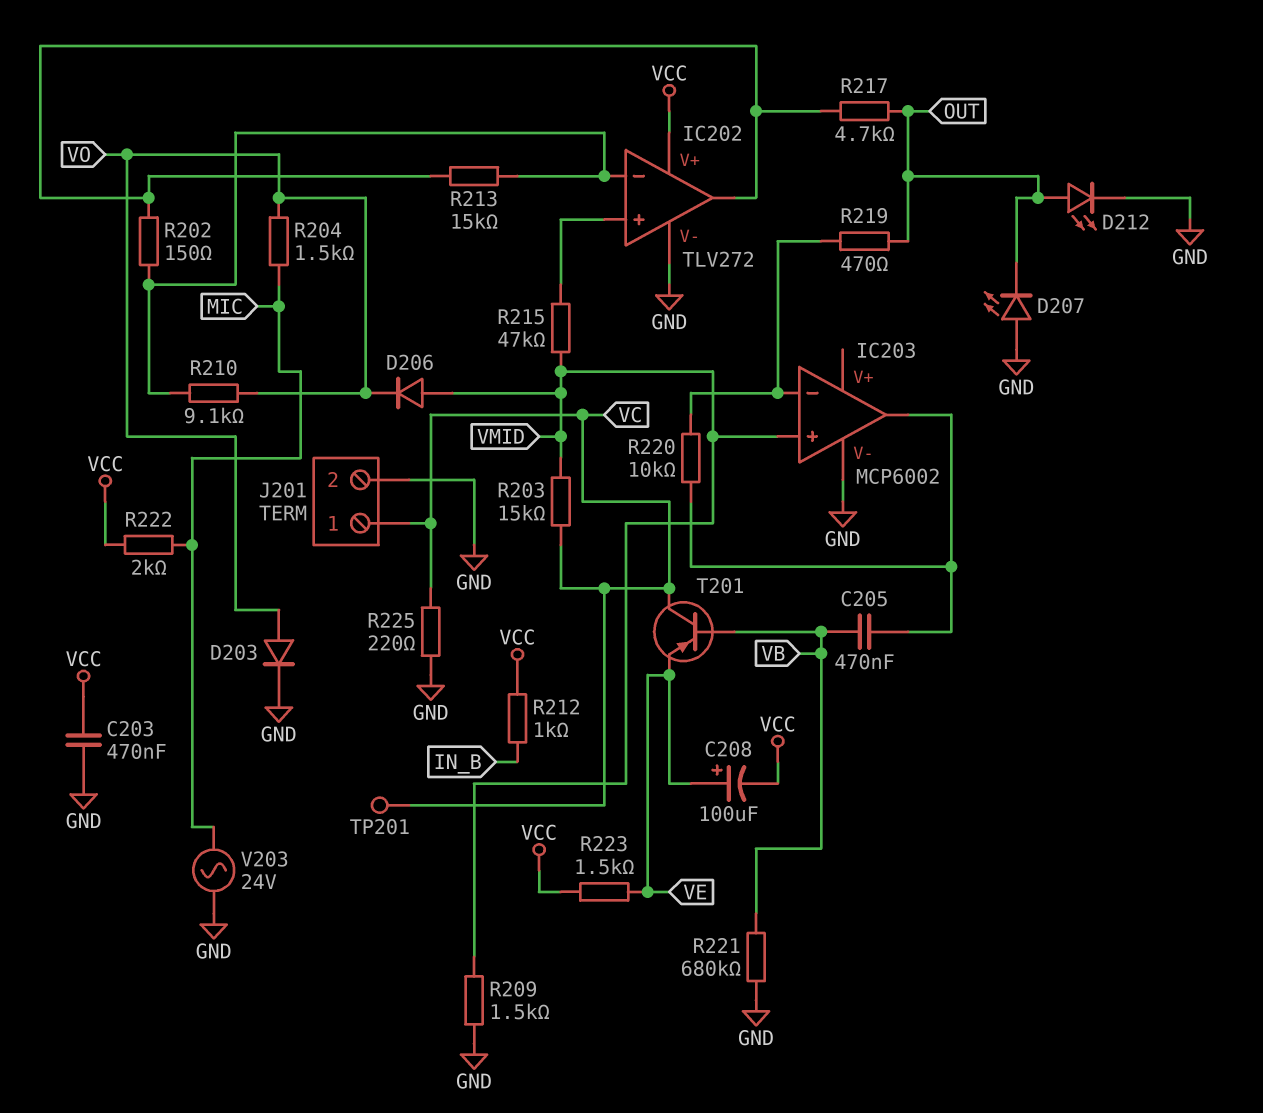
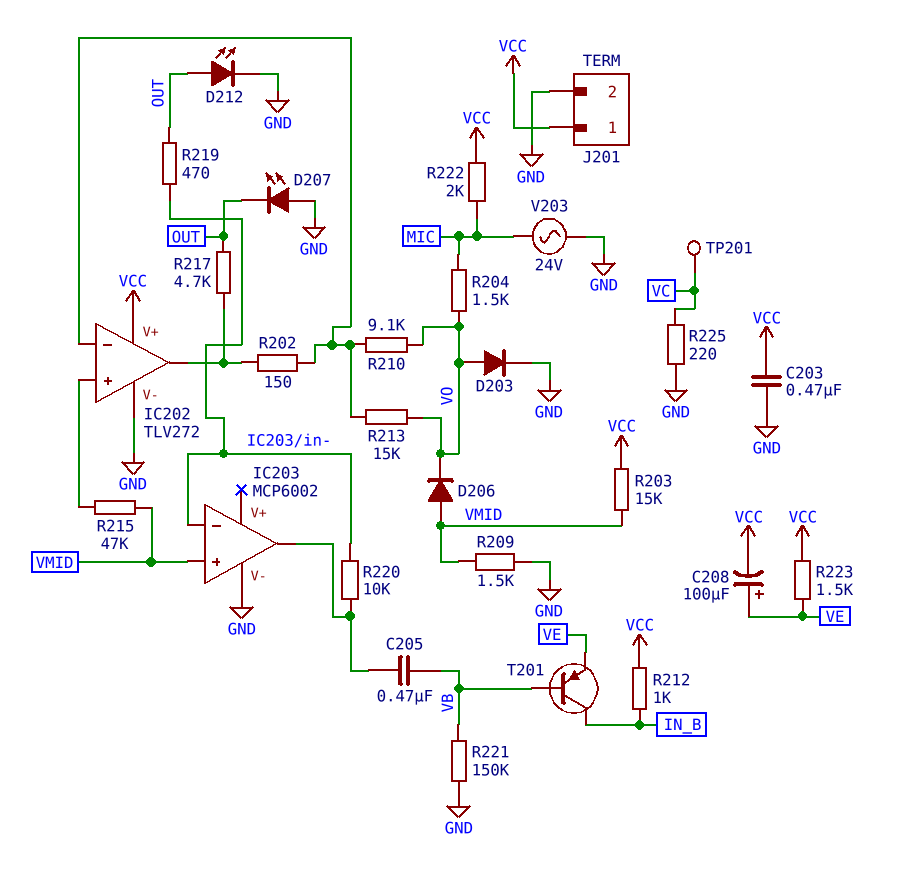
J201 pin 1: VC -> VCC
R203: 15k (VC, VMID) -> 15k (VCC, VMID)
R213: 15k (IC202/in-, IC202/out) -> 15k (IC202/in-, VO)
R221: 680k (GND, VB) -> 150k (GND, VB)
T201: PNP (B VB, C VC, E VE) -> PNP (B VB, C IN_B, E VE)

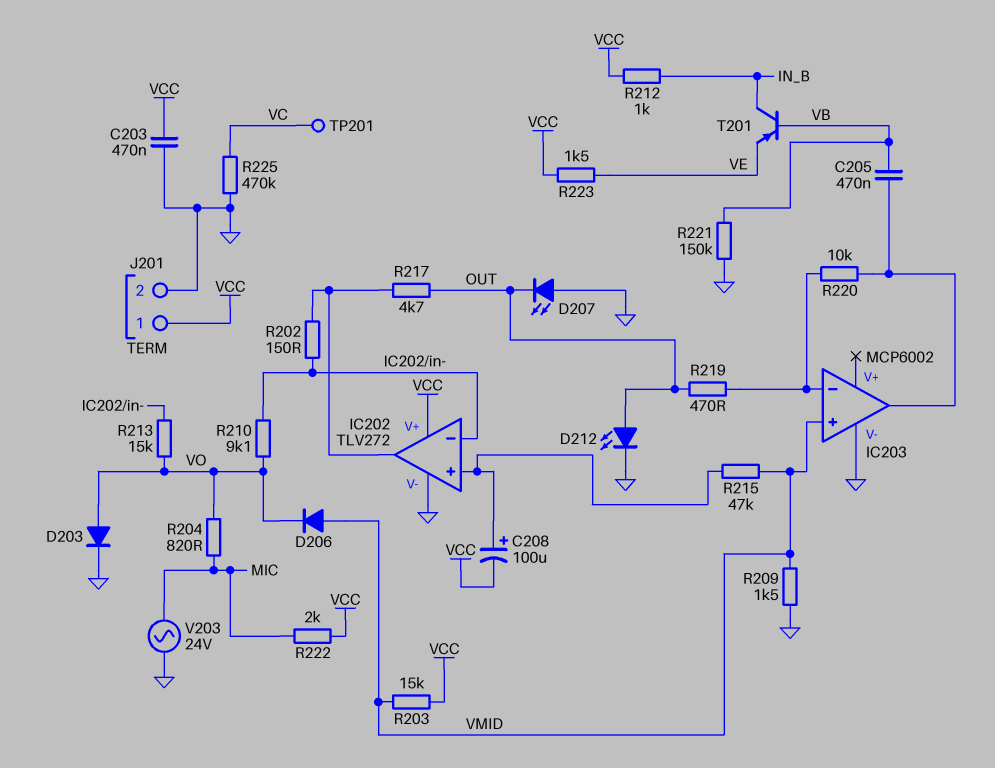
C208: 100uF (plus VE, minus VCC) -> 100uF (plus IC202/in+, minus VCC)
R204: 1.5k (MIC, VO) -> 820 (MIC, VO)
R225: 220 (GND, VC) -> 470k (GND, VC)

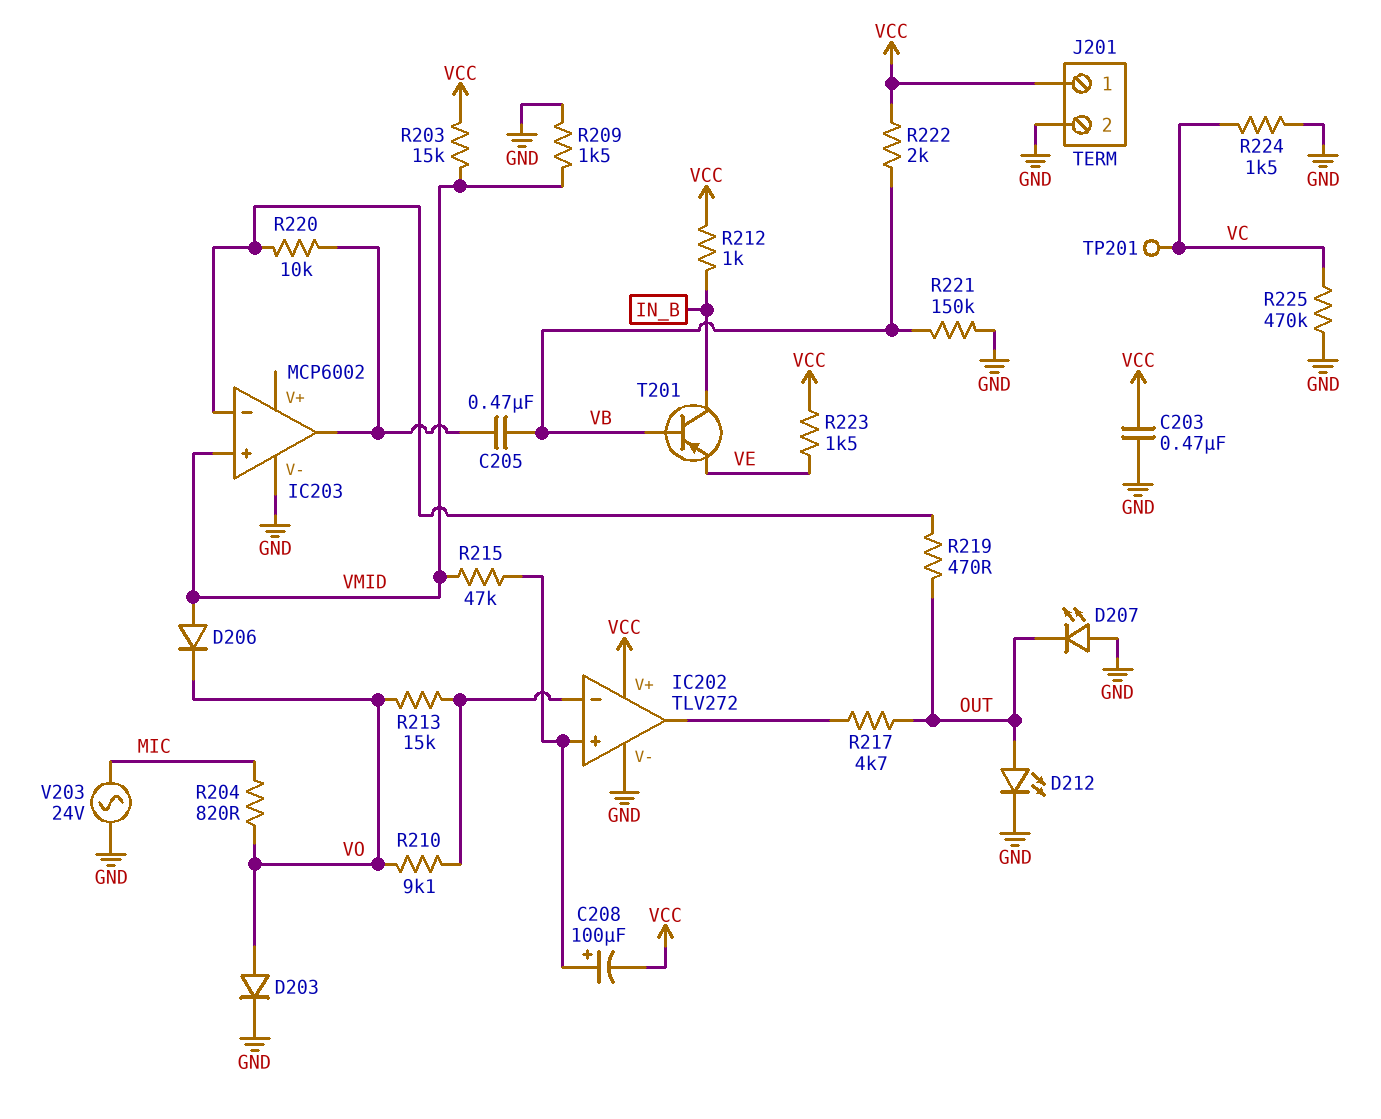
R202: 150 (IC202/in-, IC202/out) -> none
R222: 2k (MIC, VCC) -> 2k (VB, VCC)
R224: none -> 1.5k (GND, VC)

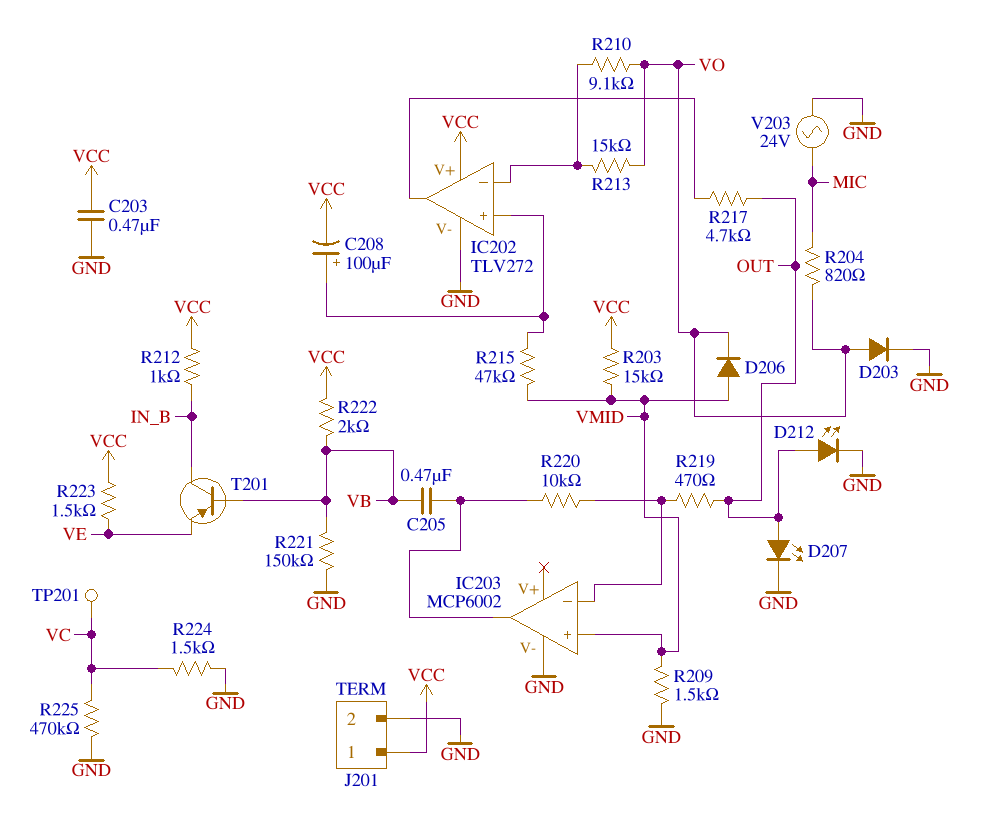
D207: LED (A GND, K OUT) -> LED (A OUT, K GND)

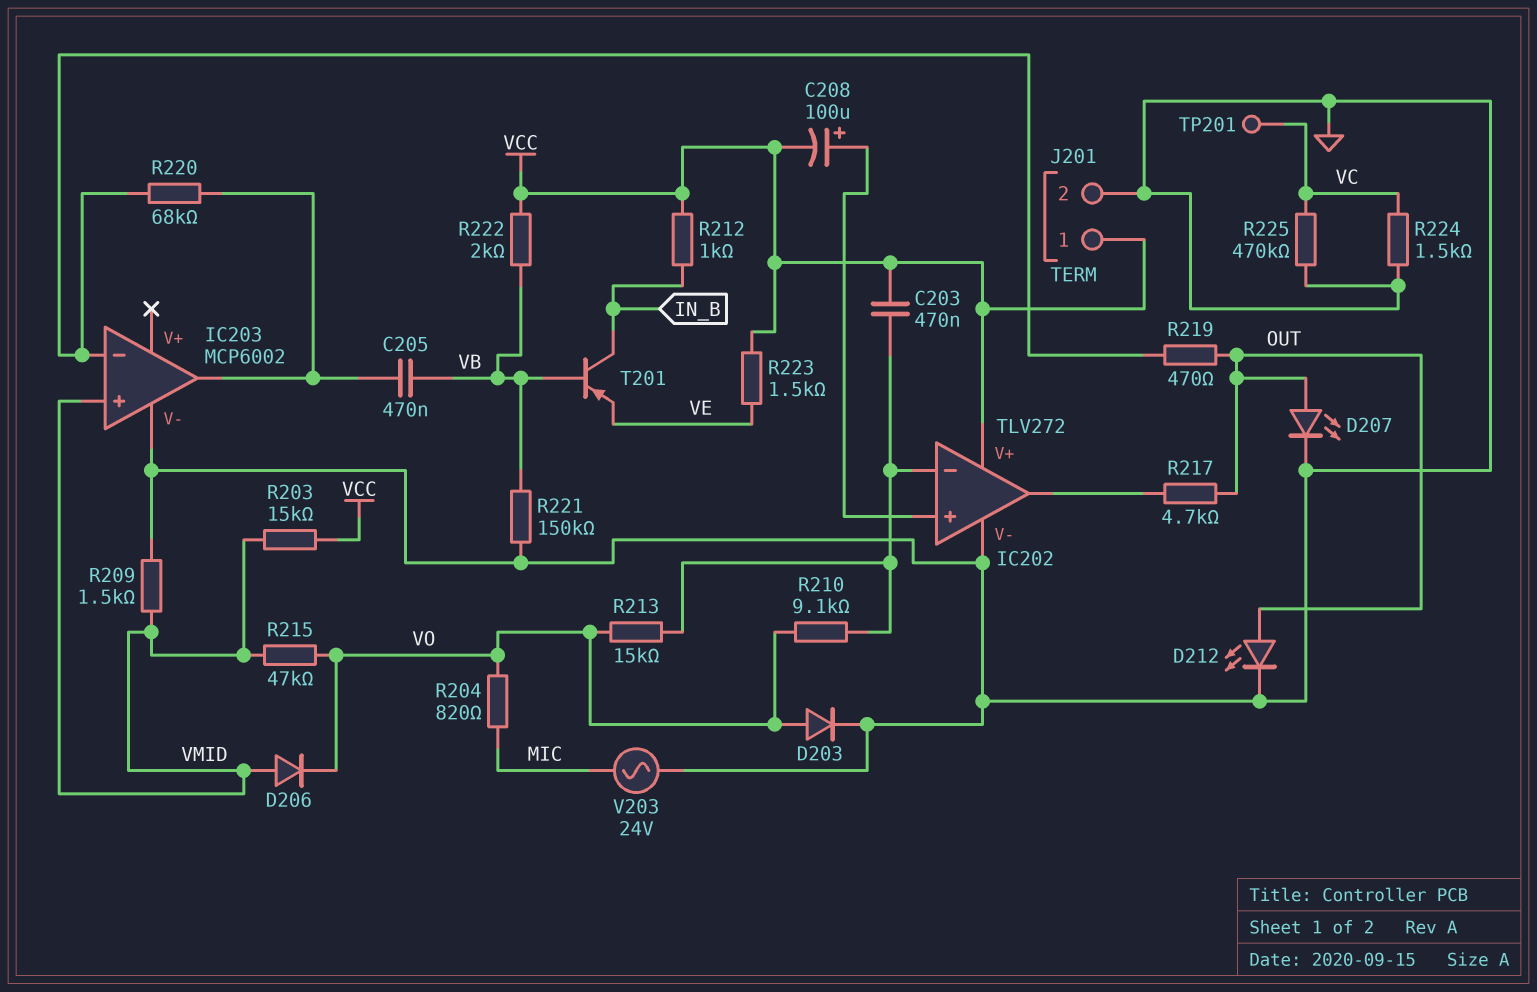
C203: 470nF (GND, VCC) -> 470nF (IC202/in-, VCC)
R215: 47k (IC202/in+, VMID) -> 47k (VMID, VO)
R220: 10k (IC203/in-, IC203/out) -> 68k (IC203/in-, IC203/out)

